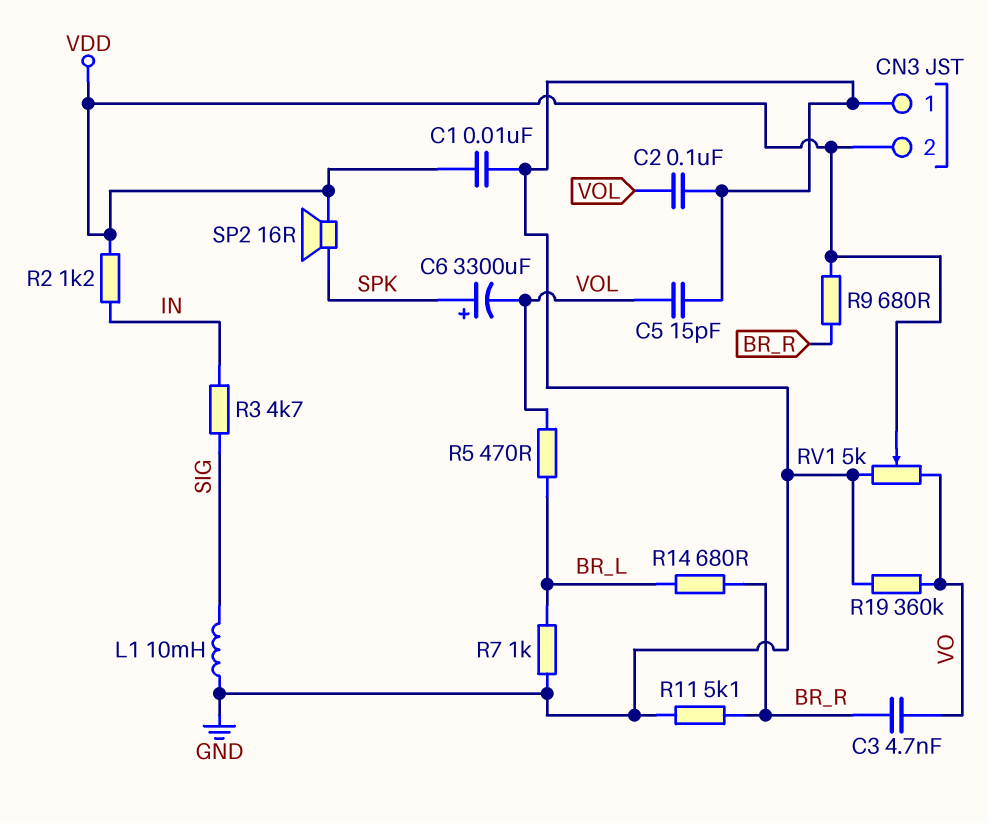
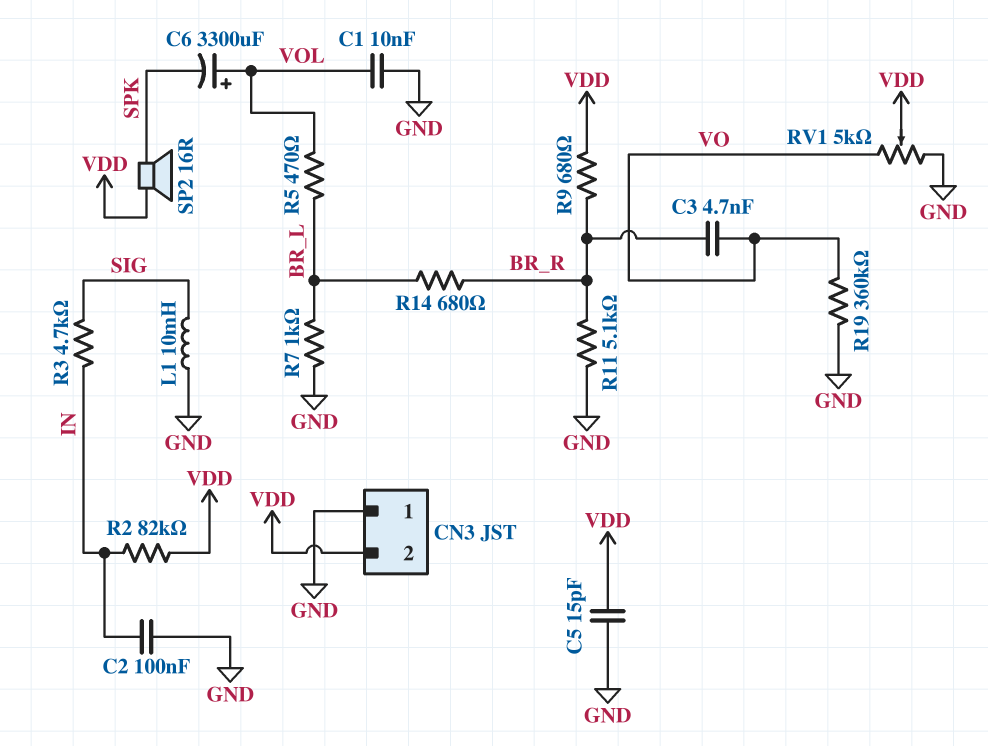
C1: 10nF (GND, VDD) -> 10nF (GND, VOL)
C2: 100nF (GND, VOL) -> 100nF (GND, IN)
C5: 15pF (GND, VOL) -> 15pF (GND, VDD)
C6: 3300uF (plus SPK, minus VOL) -> 3300uF (plus VOL, minus SPK)
R2: 1.2k (IN, VDD) -> 82k (IN, VDD)

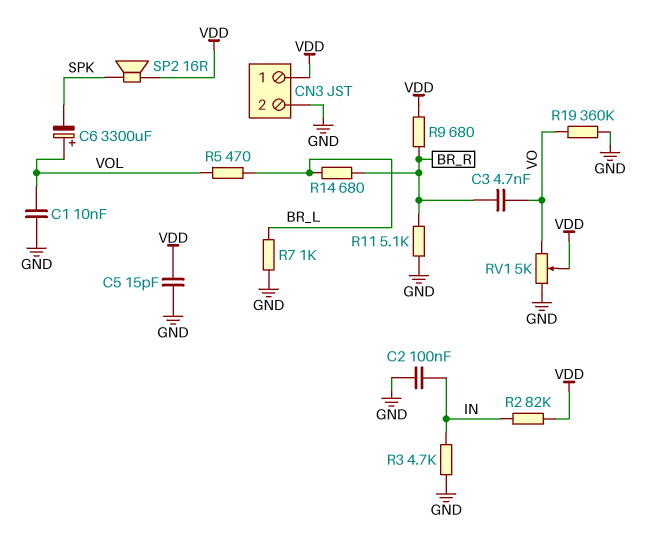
CN3 pin 1: GND -> VDD
CN3 pin 2: VDD -> GND
L1: 10mH (GND, SIG) -> none
R3: 4.7k (IN, SIG) -> 4.7k (GND, IN)

